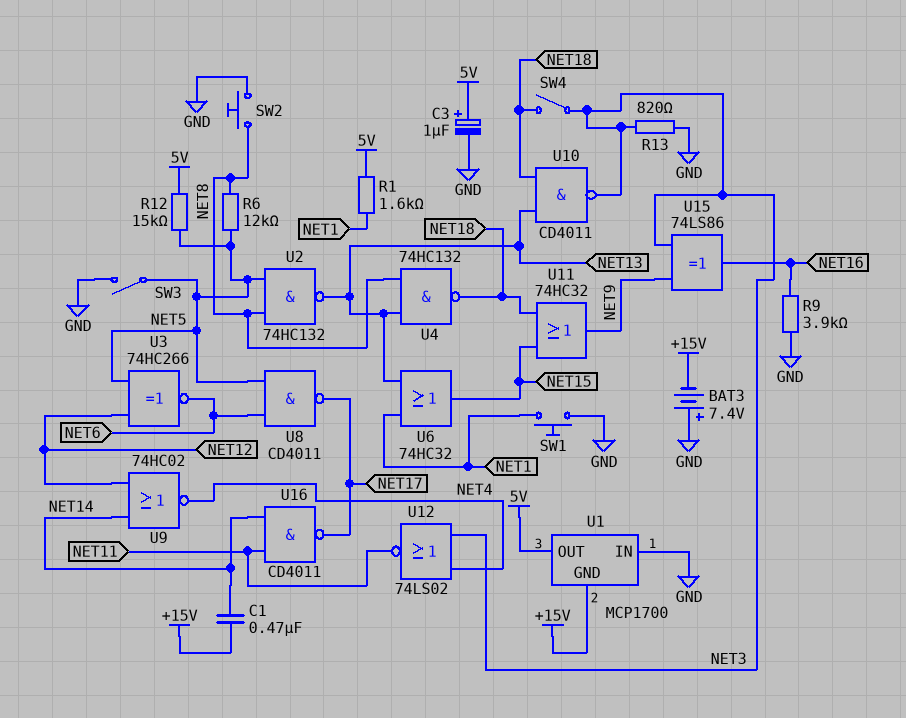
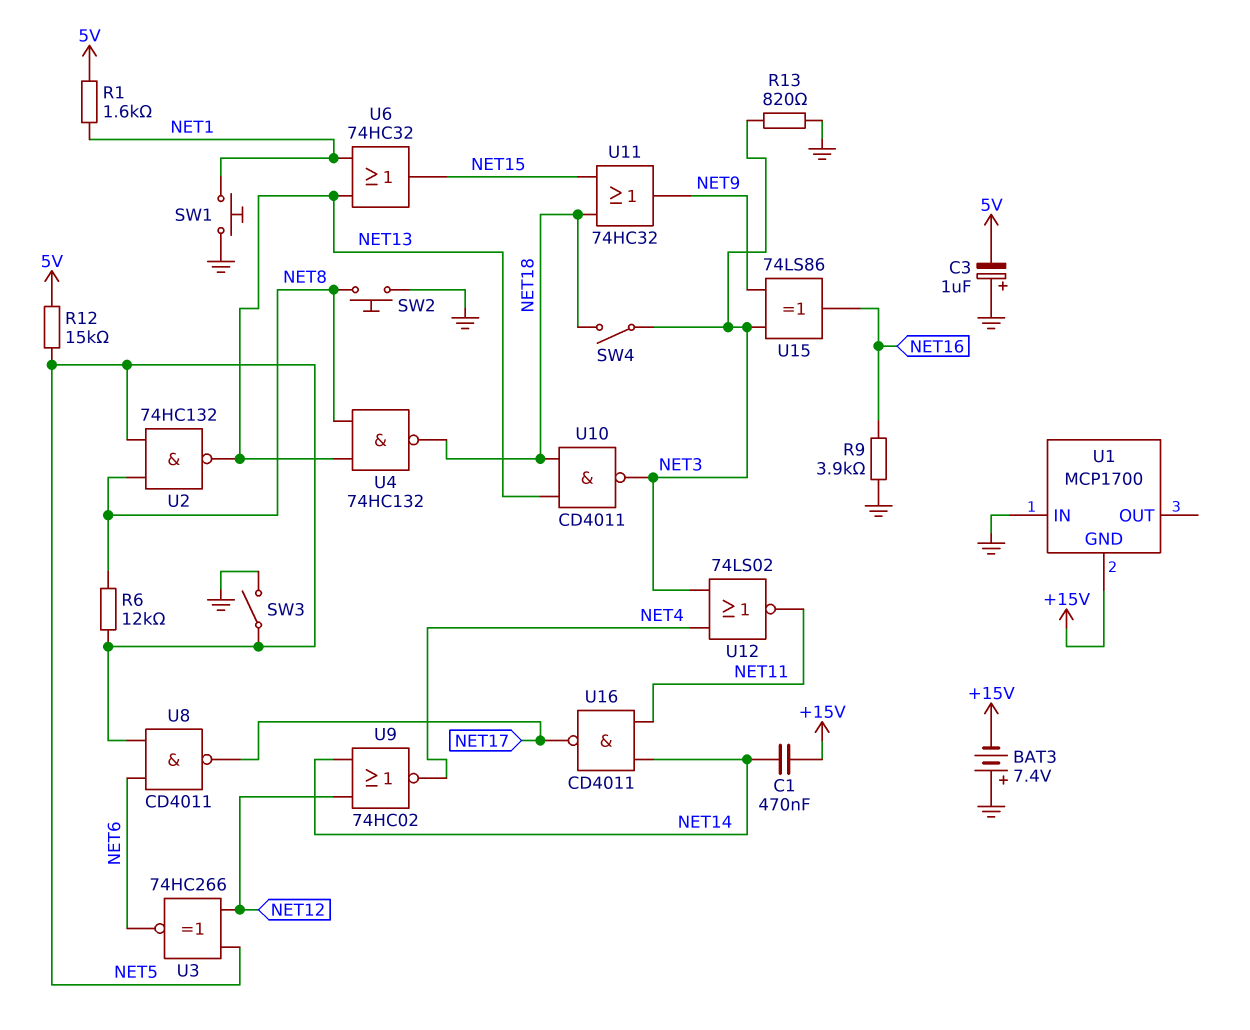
C3: 1uF (plus 5V, minus GND) -> 1uF (plus GND, minus 5V)
U1 pin OUT: 5V -> none

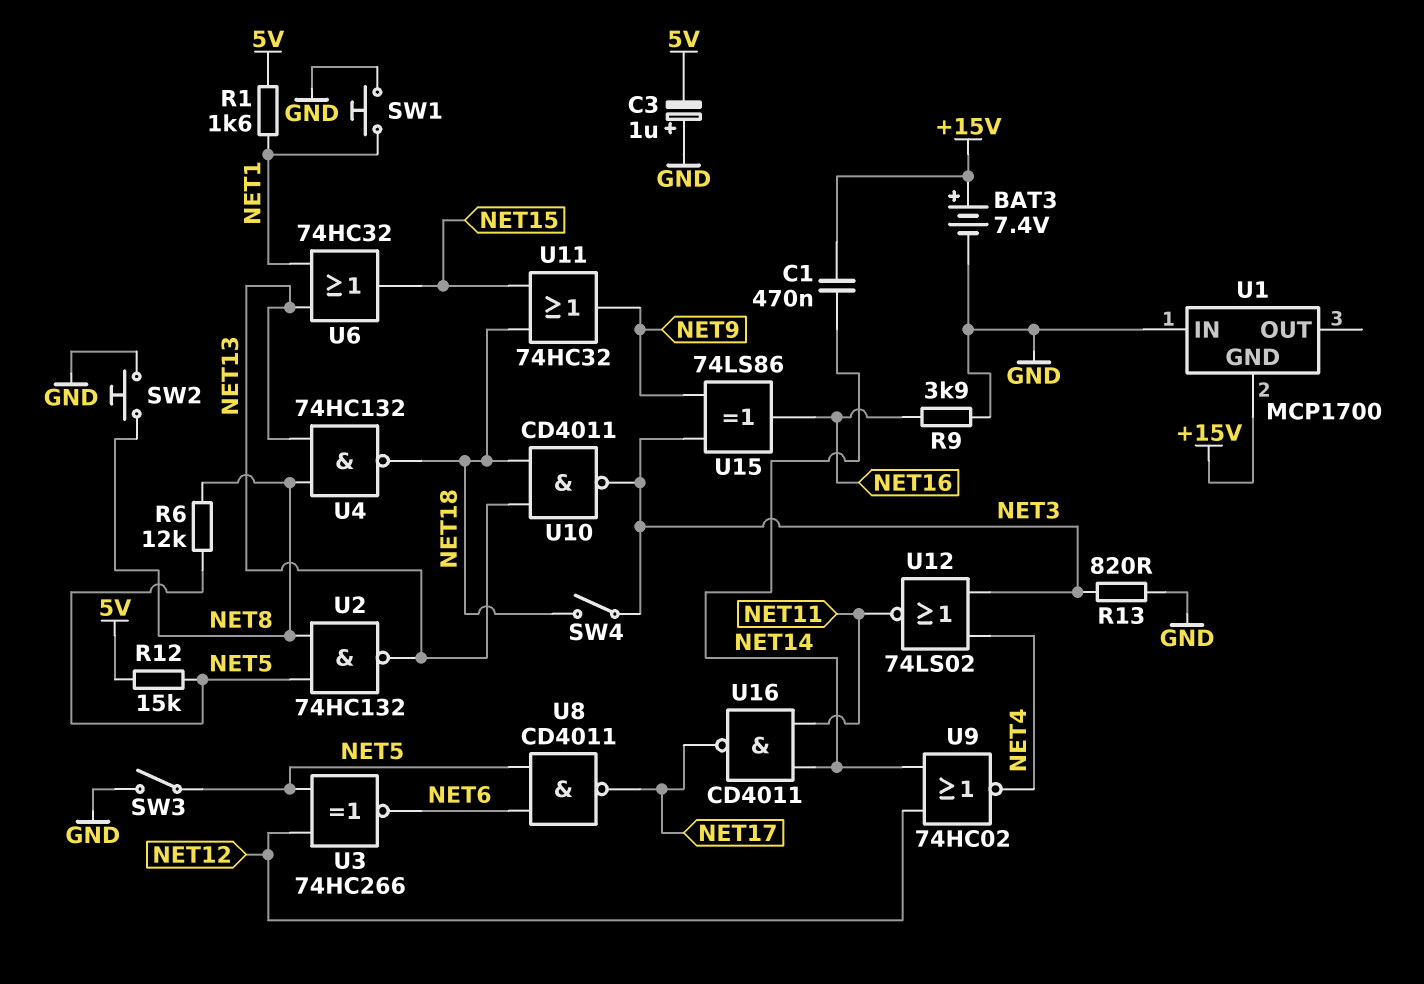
BAT3: 7.4V (plus GND, minus +15V) -> 7.4V (plus +15V, minus GND)

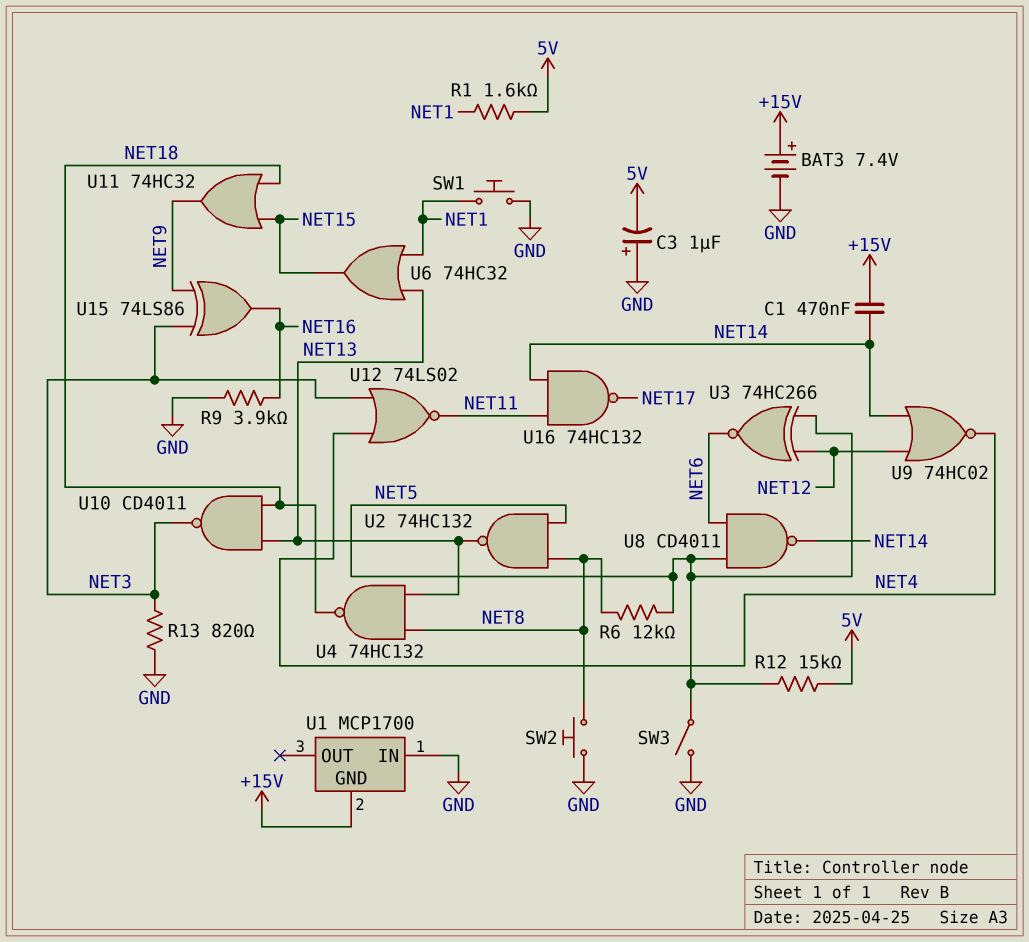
SW4: switch (NET3, NET18) -> none
U8: NAND CD4011 (in NET5, in NET6, out NET17) -> NAND CD4011 (in NET5, in NET6, out NET14)
U16: NAND CD4011 (in NET11, in NET14, out NET17) -> NAND 74HC132 (in NET11, in NET14, out NET17)

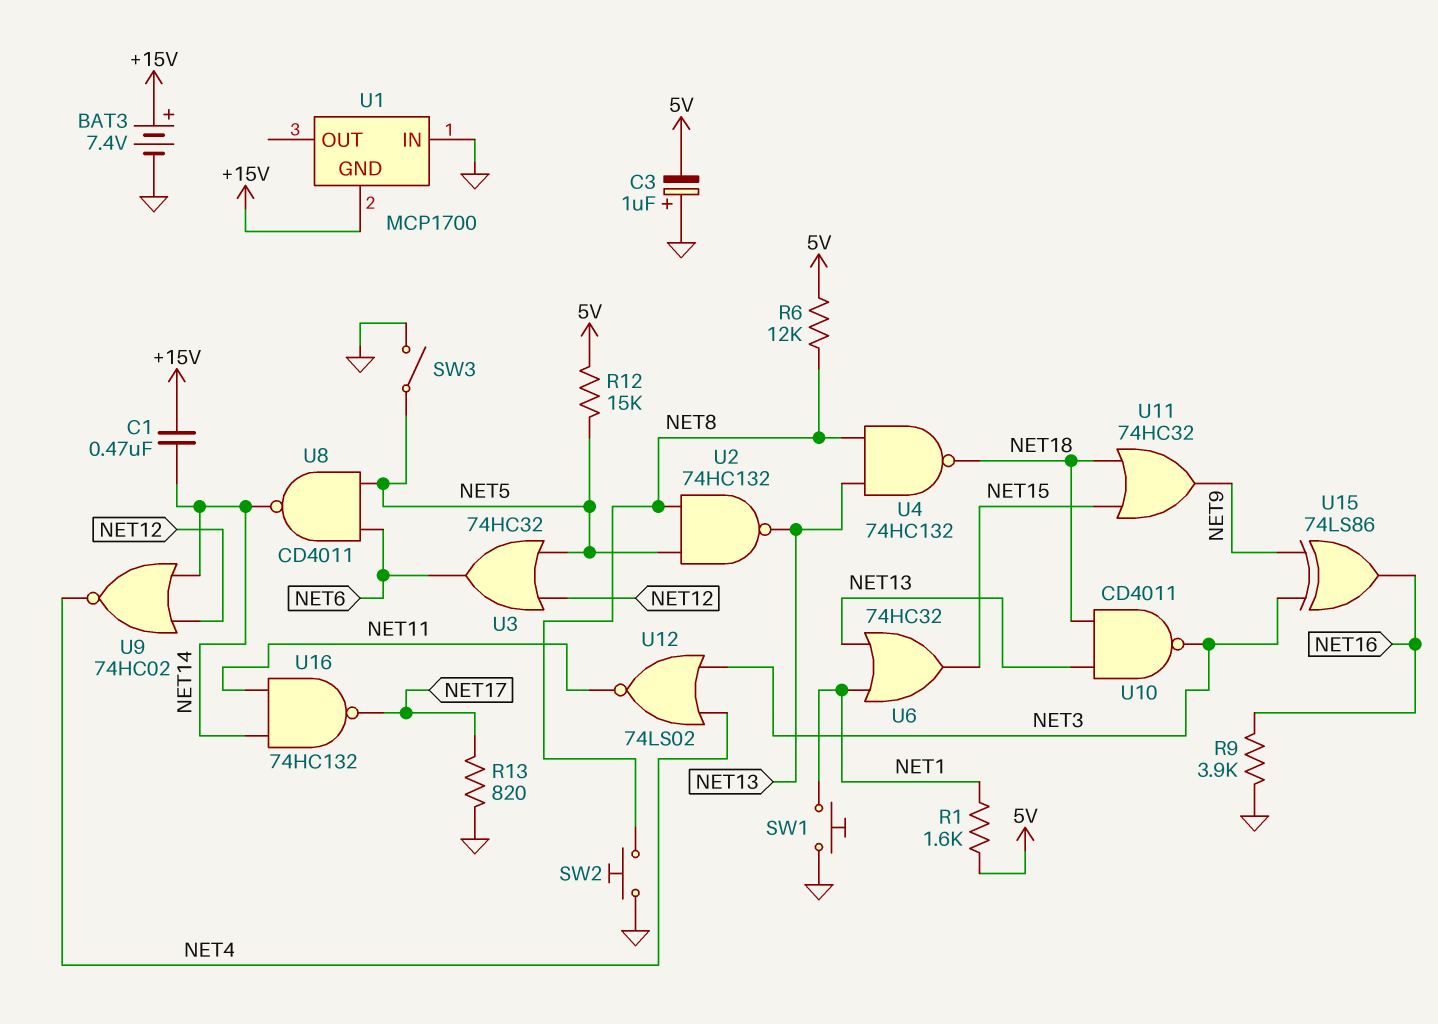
R6: 12k (NET5, NET8) -> 12k (5V, NET8)
R13: 820 (GND, NET3) -> 820 (GND, NET17)
U3: XNOR 74HC266 (in NET5, in NET12, out NET6) -> OR 74HC32 (in NET5, in NET12, out NET6)

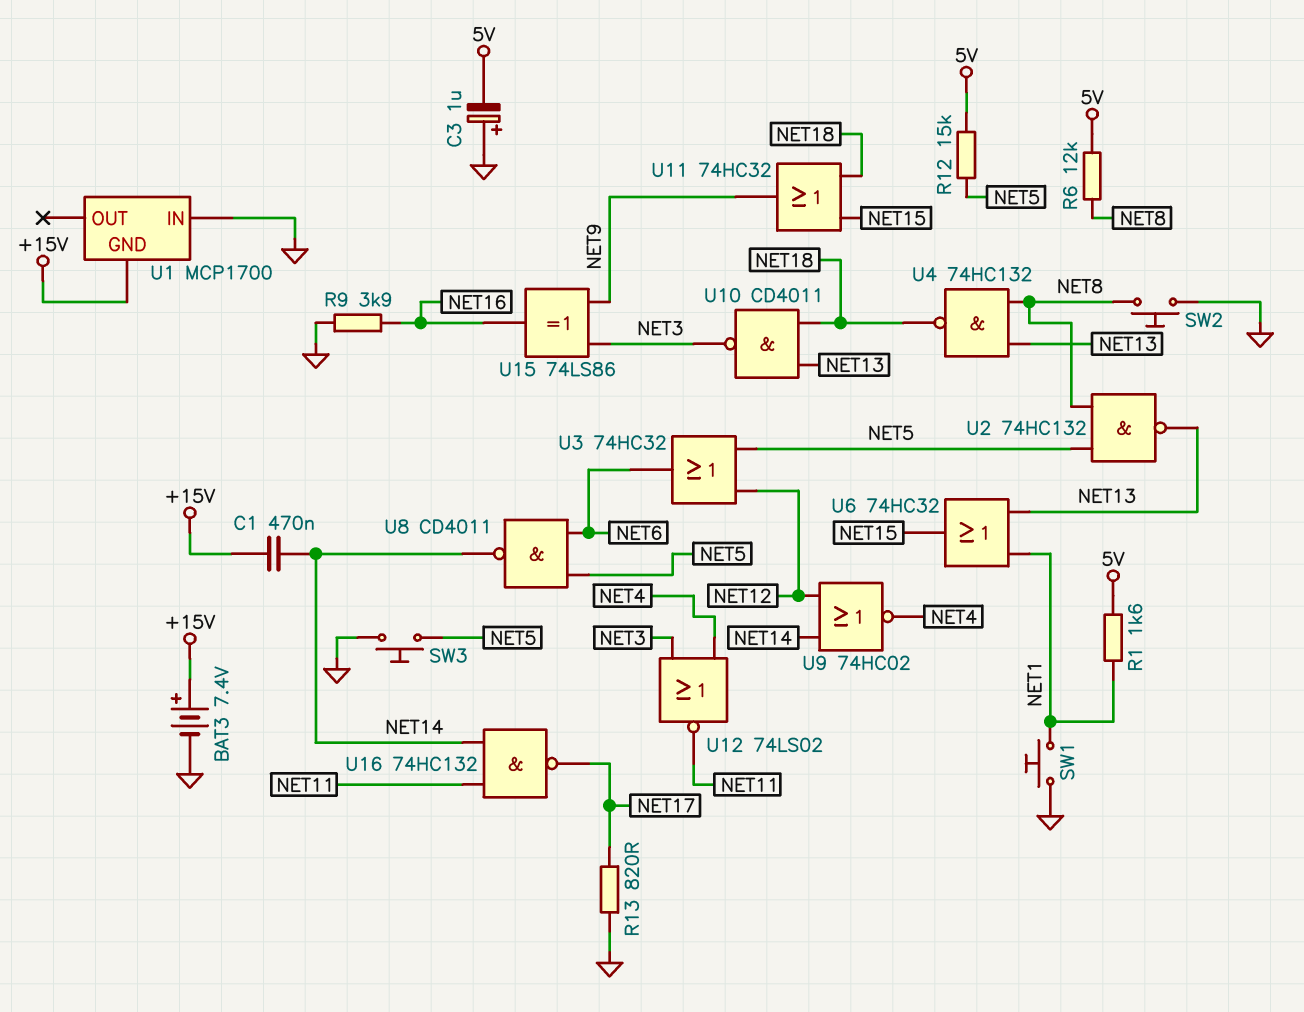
SW3: switch (GND, NET5) -> button (GND, NET5)

